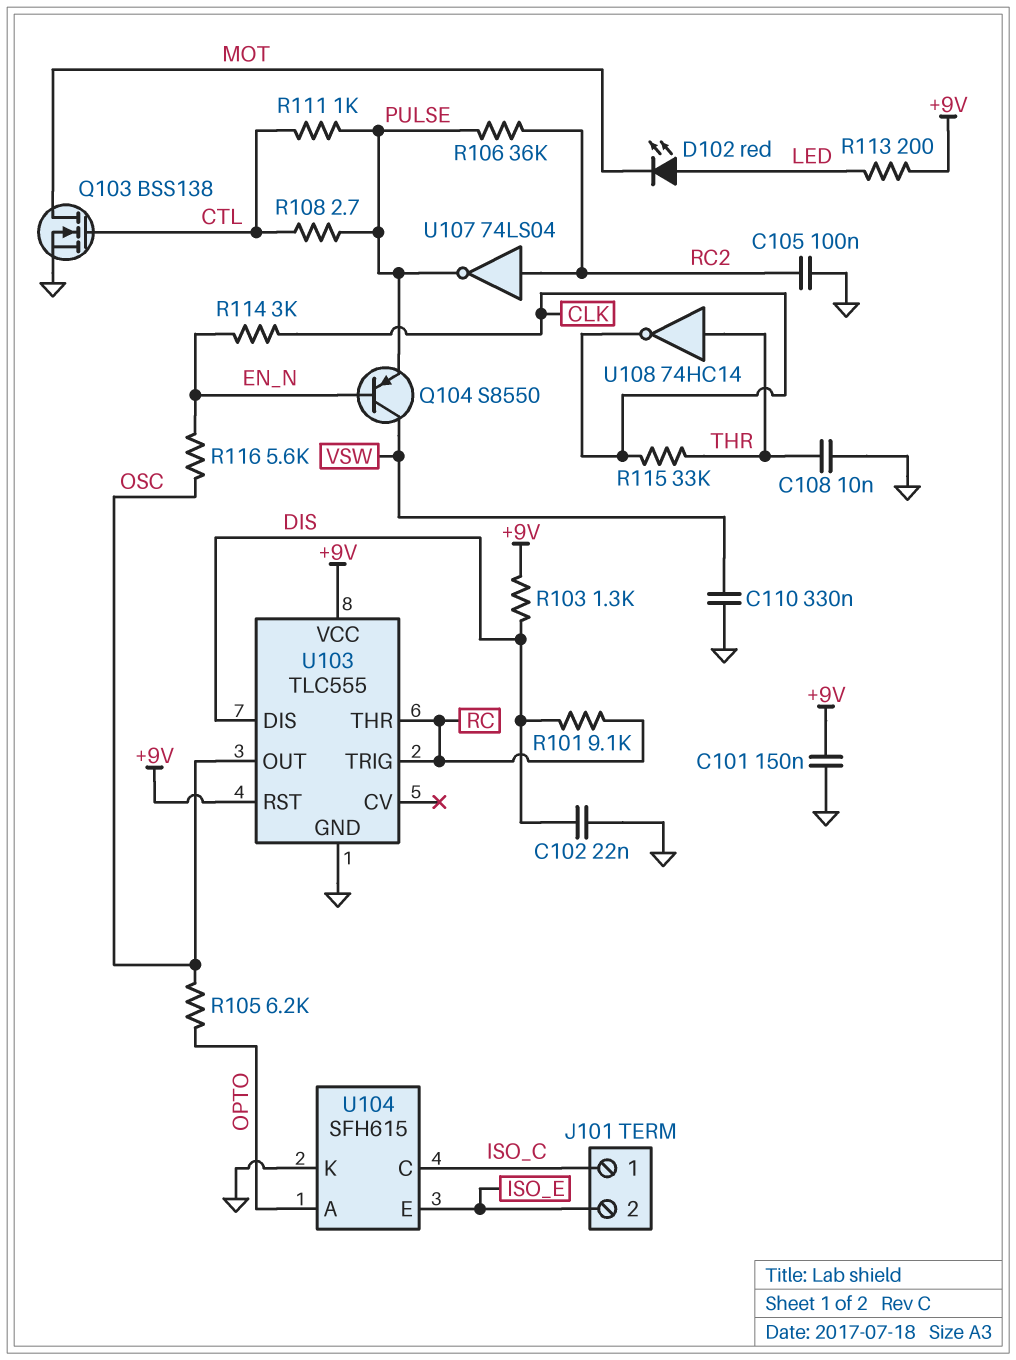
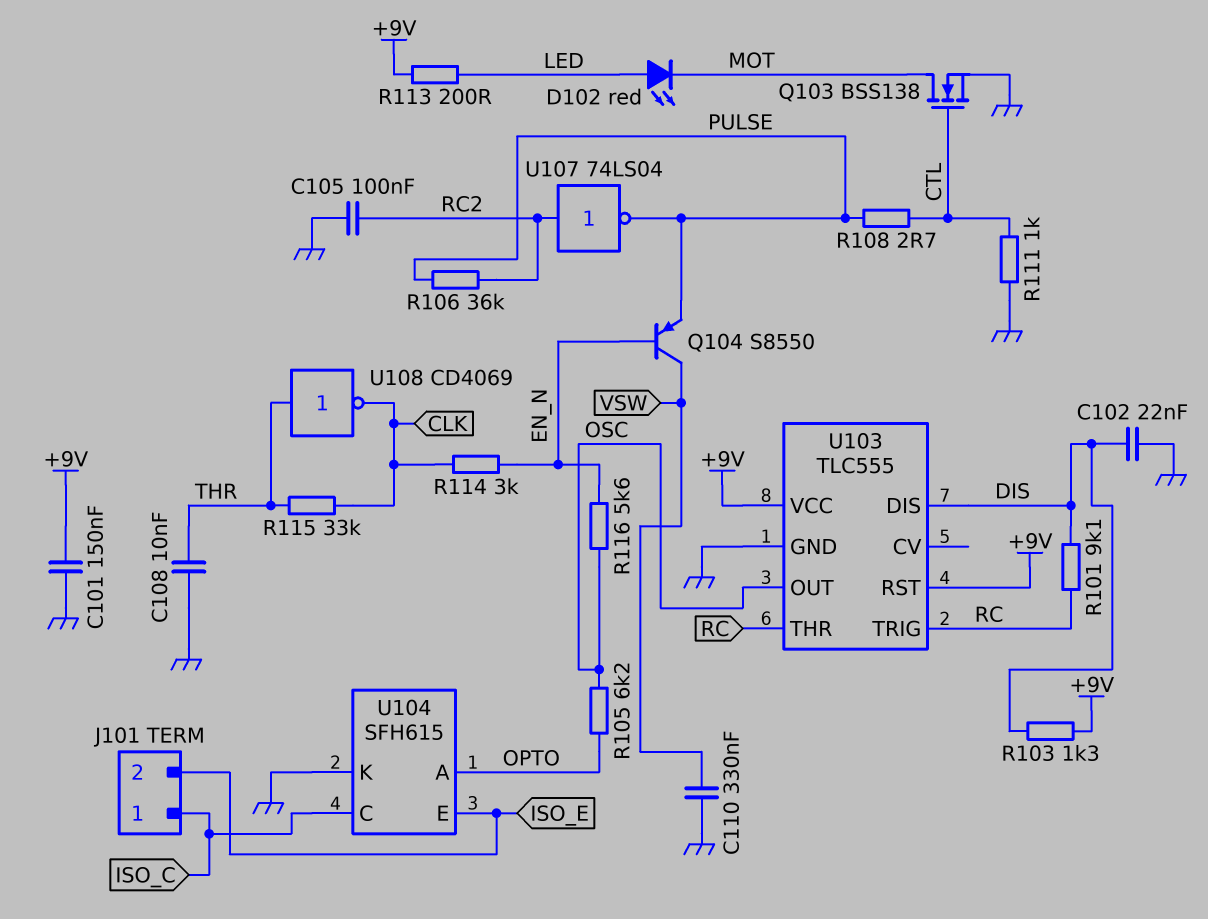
R111: 1k (CTL, PULSE) -> 1k (CTL, GND)
U108: NOT 74HC14 (in THR, out CLK) -> NOT CD4069 (in THR, out CLK)

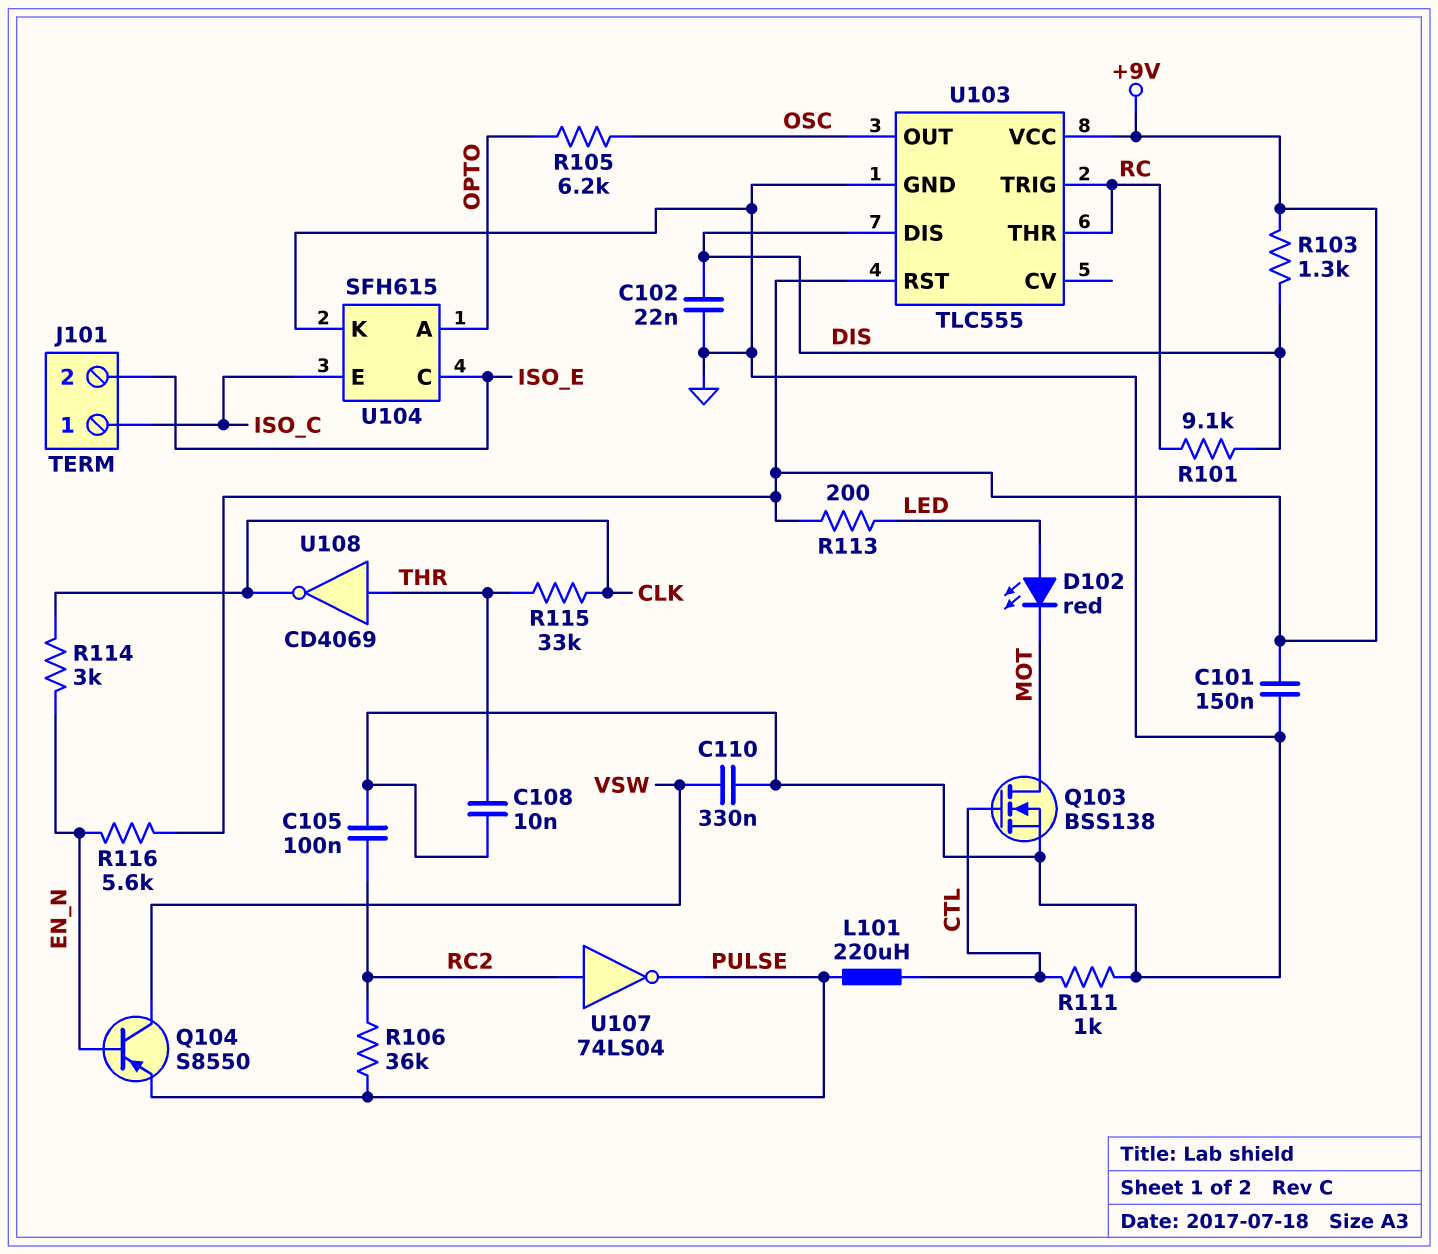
L101: none -> 220uH (CTL, PULSE)
R108: 2.7 (CTL, PULSE) -> none
R116: 5.6k (EN_N, OSC) -> 5.6k (+9V, EN_N)
U104 pin C: ISO_C -> ISO_E
U104 pin E: ISO_E -> ISO_C

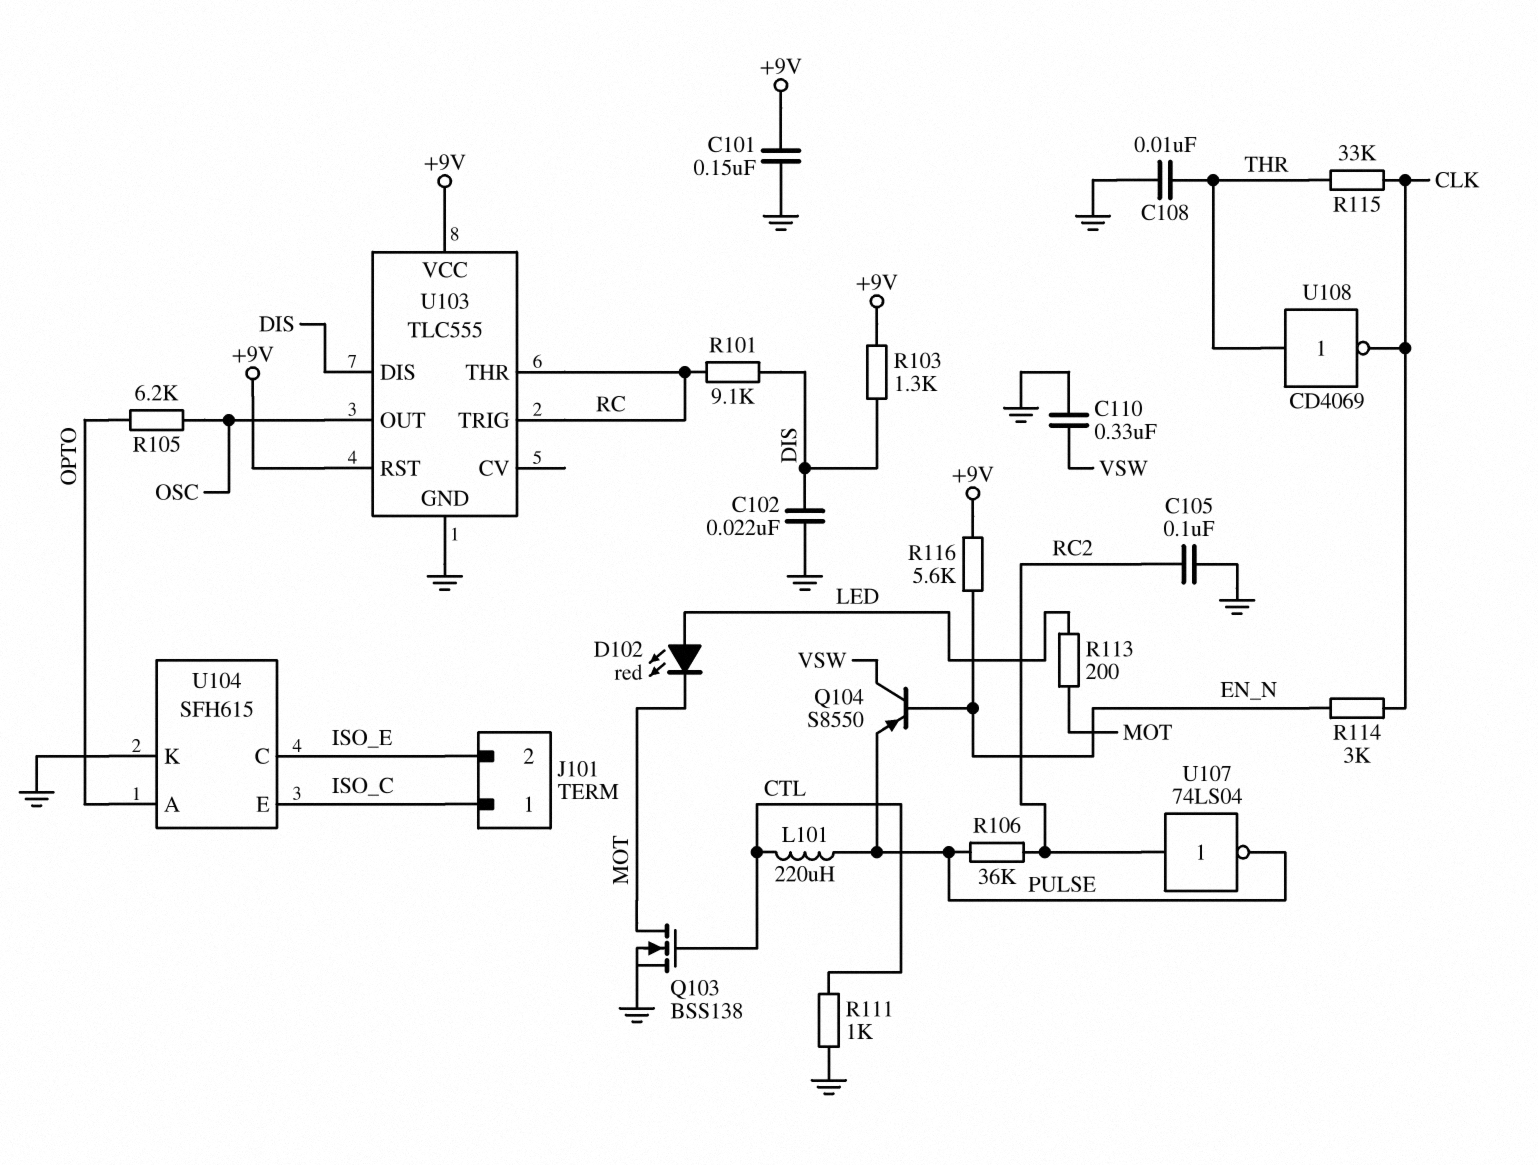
R113: 200 (+9V, LED) -> 200 (LED, MOT)

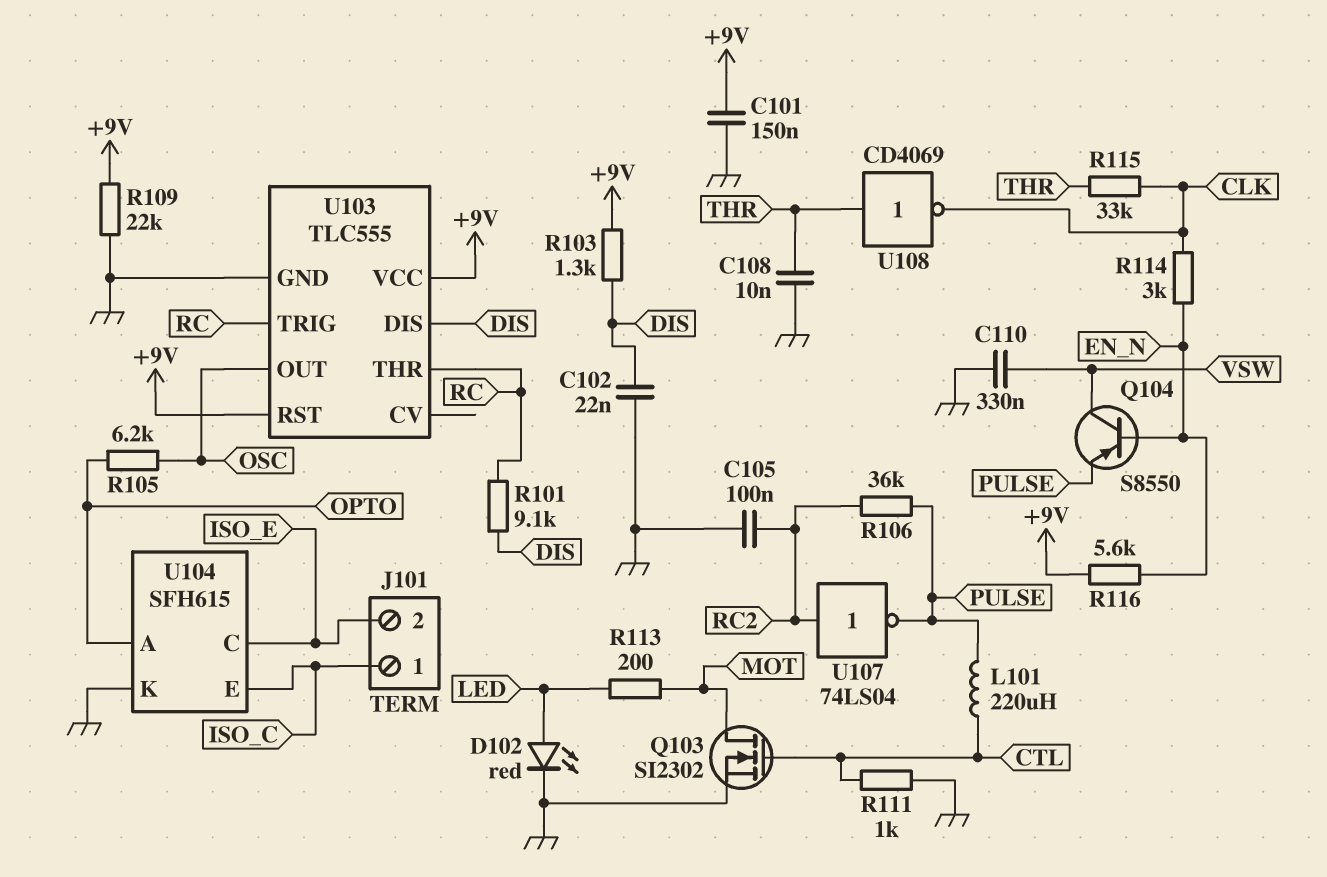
D102: LED red (A LED, K MOT) -> LED red (A LED, K GND)
Q103: NMOS BSS138 (G CTL, D MOT, S GND) -> NMOS SI2302 (G CTL, D MOT, S GND)
R109: none -> 22k (+9V, GND)

